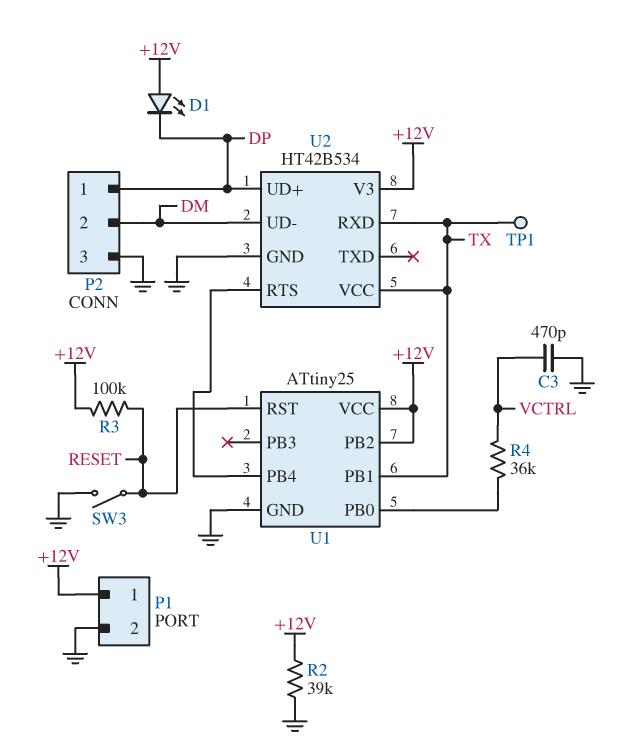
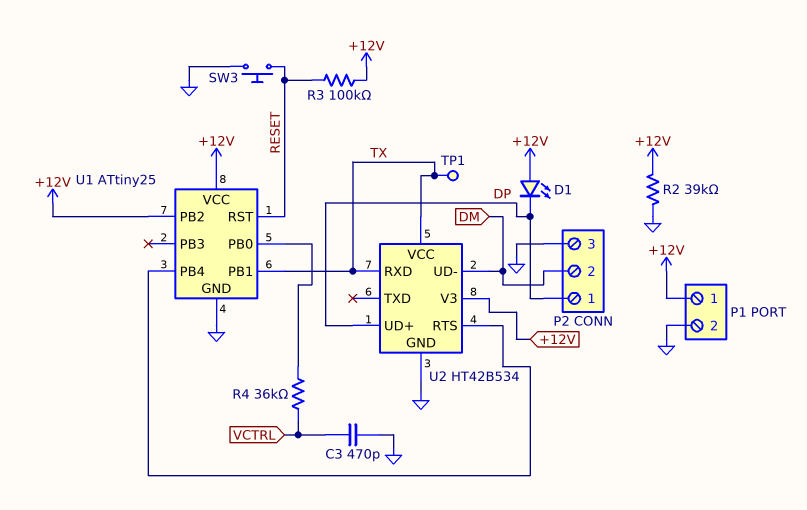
SW3: switch (GND, RESET) -> button (GND, RESET)

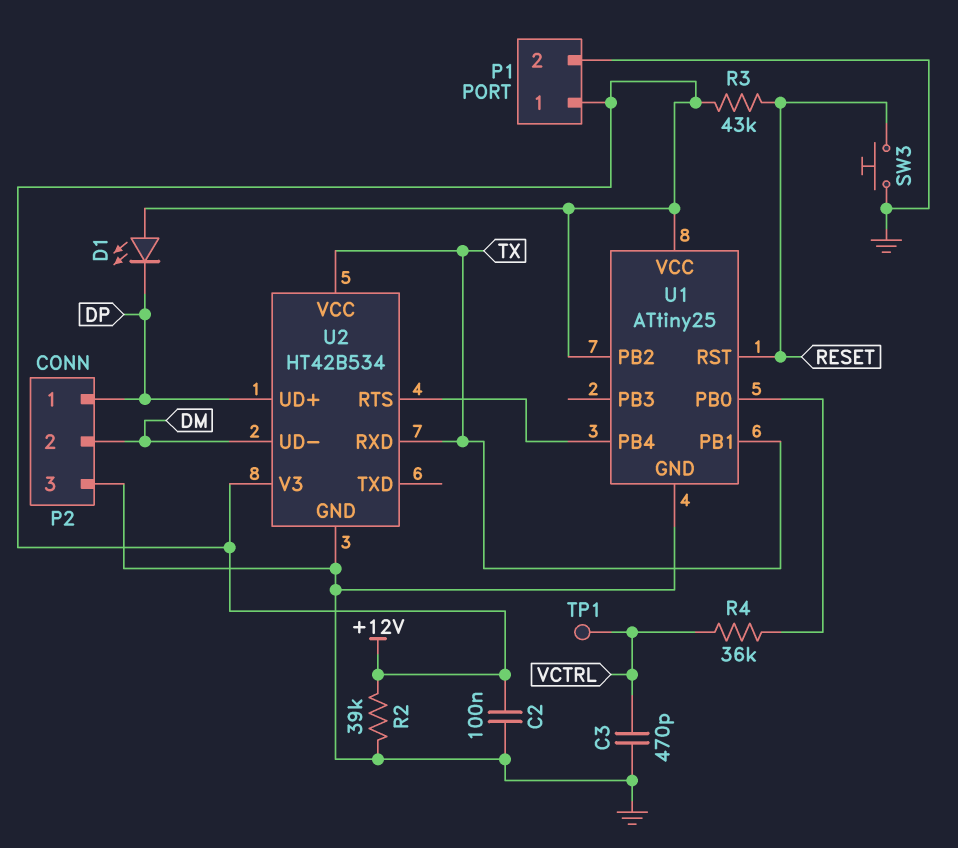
C2: none -> 100nF (+12V, GND)
R3: 100k (+12V, RESET) -> 43k (+12V, RESET)
TP1: test point (TX) -> test point (VCTRL)

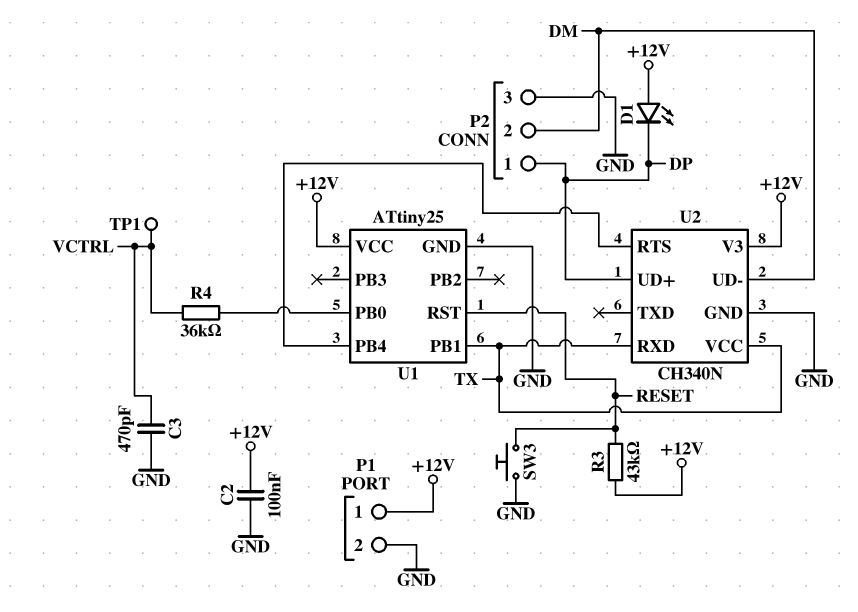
R2: 39k (+12V, GND) -> none
U1 pin PB2: +12V -> none
U2: HT42B534 -> CH340N

